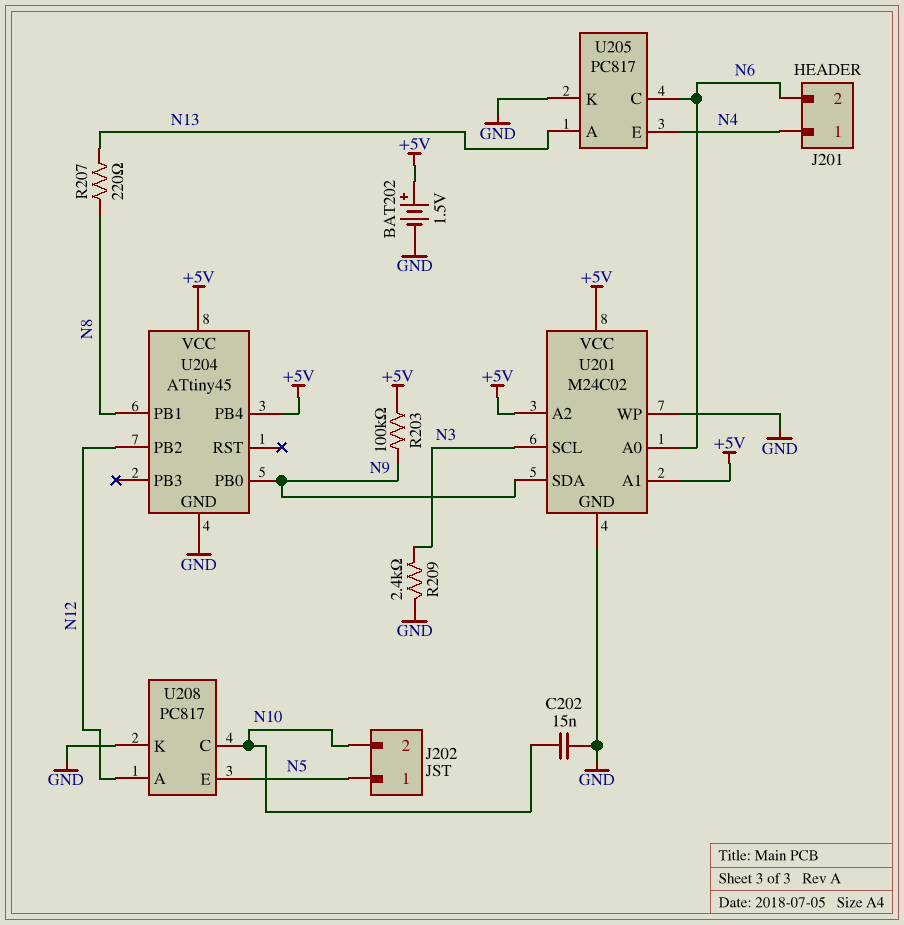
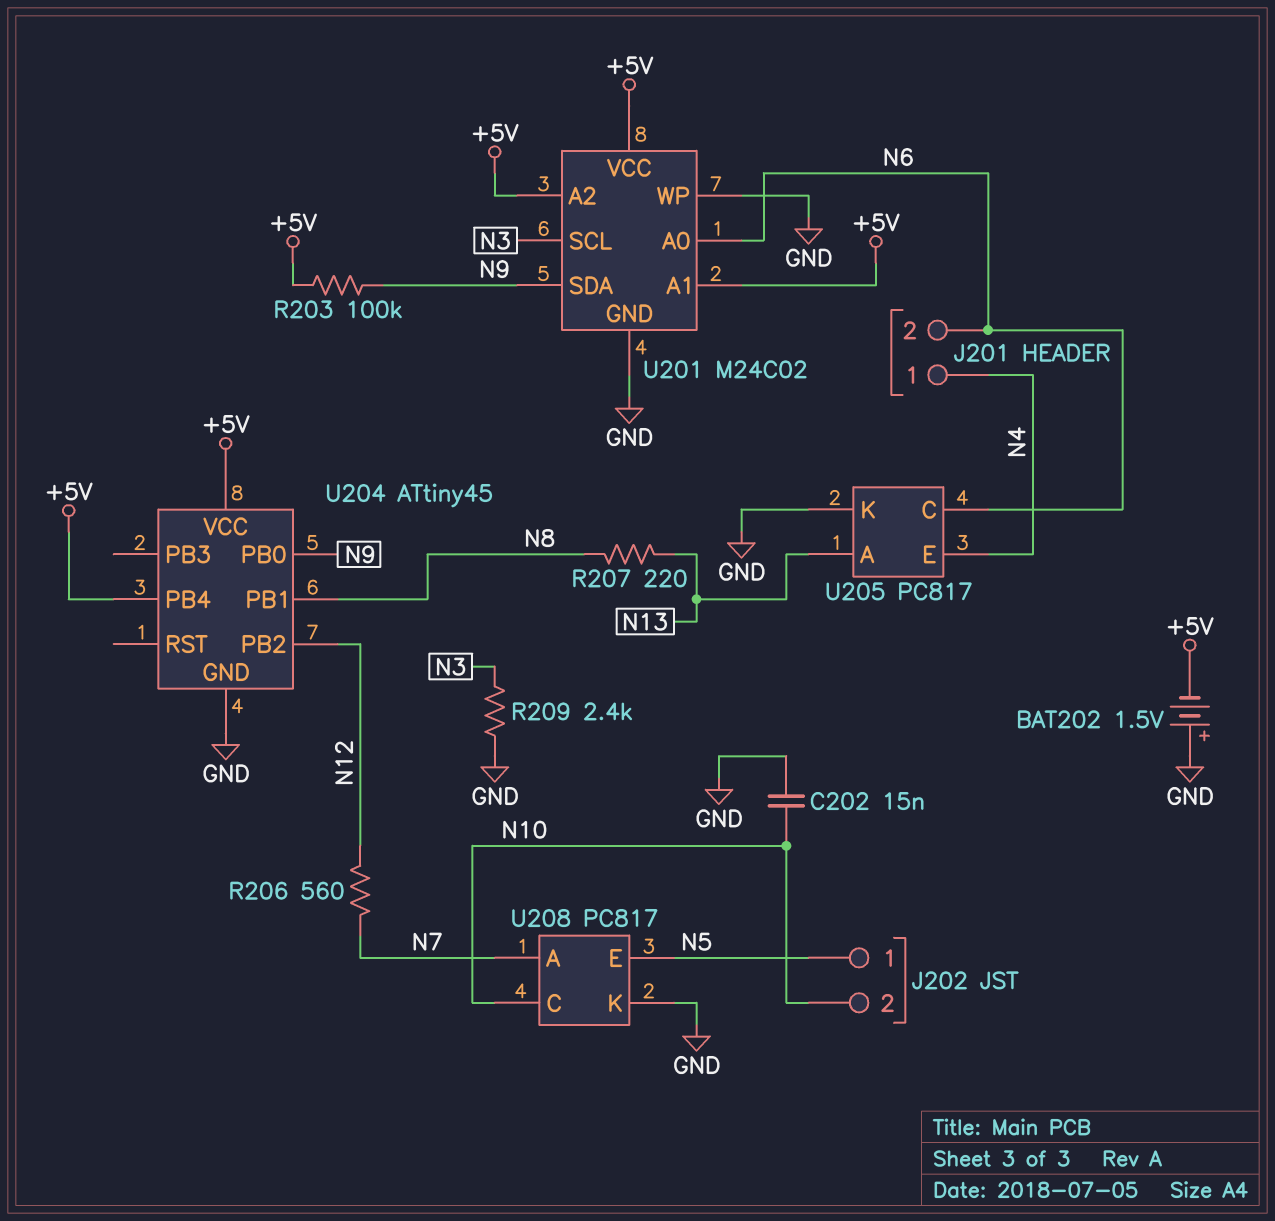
BAT202: 1.5V (plus +5V, minus GND) -> 1.5V (plus GND, minus +5V)
R206: none -> 560 (N7, N12)
U208 pin A: N12 -> N7

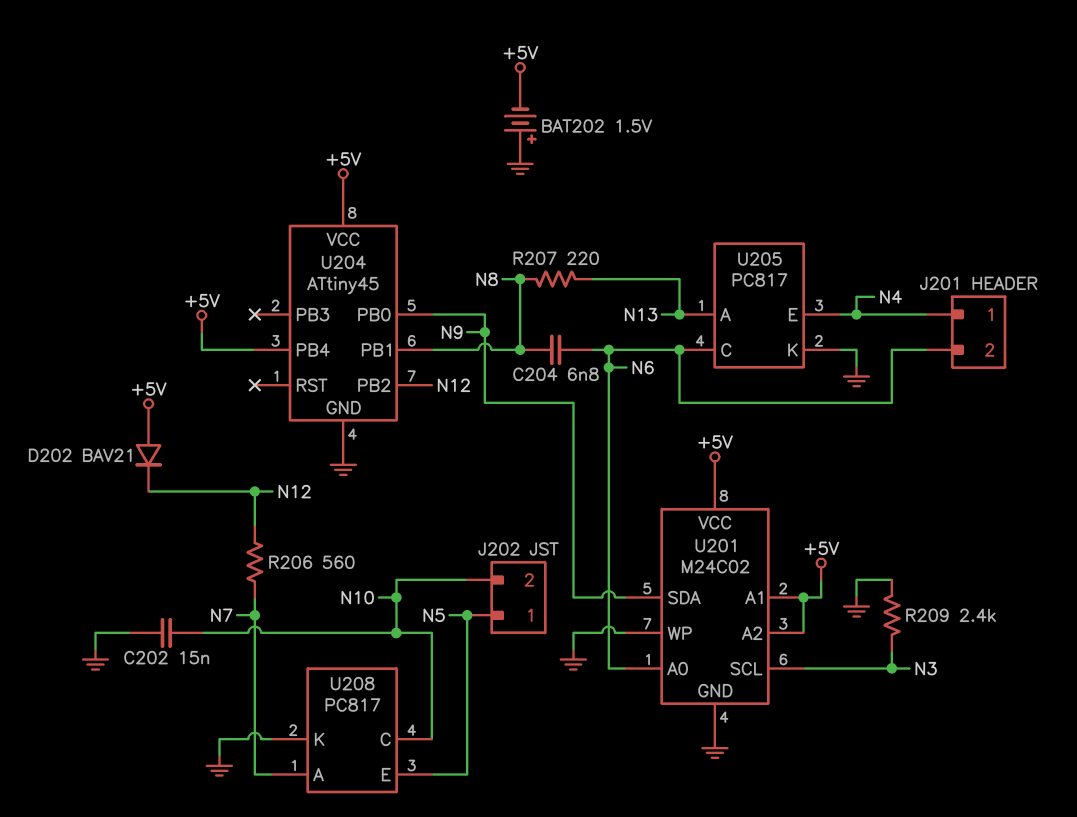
C204: none -> 6.8nF (N6, N8)
D202: none -> diode BAV21 (A +5V, K N12)
R203: 100k (+5V, N9) -> none

